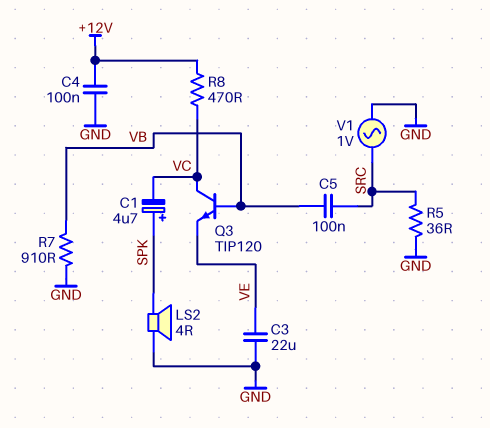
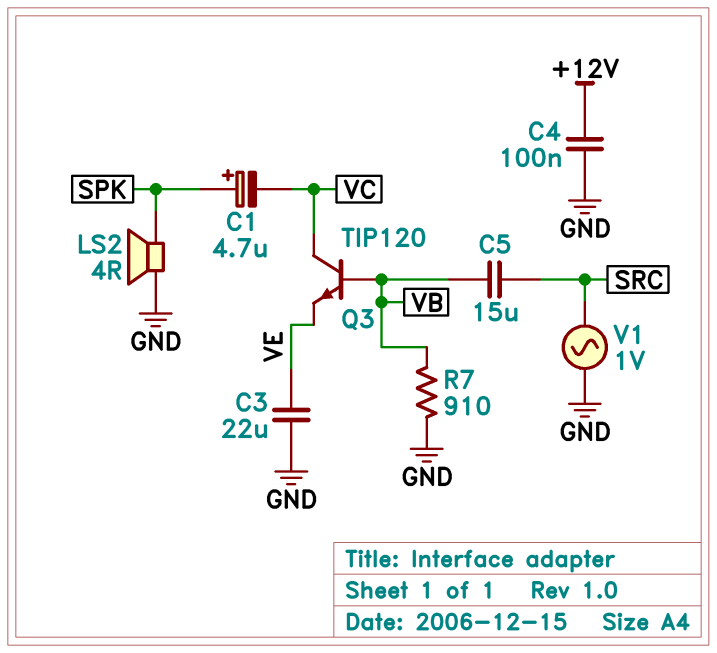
C5: 100nF (SRC, VB) -> 15uF (SRC, VB)
R5: 36 (GND, SRC) -> none
R8: 470 (+12V, VC) -> none

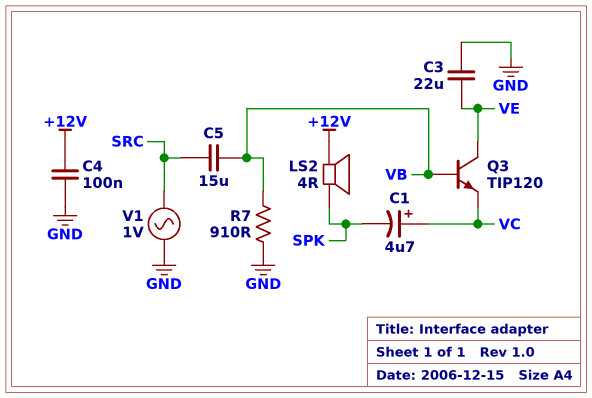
C1: 4.7uF (plus SPK, minus VC) -> 4.7uF (plus VC, minus SPK)
LS2: speaker 4R (GND, SPK) -> speaker 4R (+12V, SPK)
Q3: NPN TIP120 (B VB, C VC, E VE) -> NPN TIP120 (B VB, C VE, E VC)

